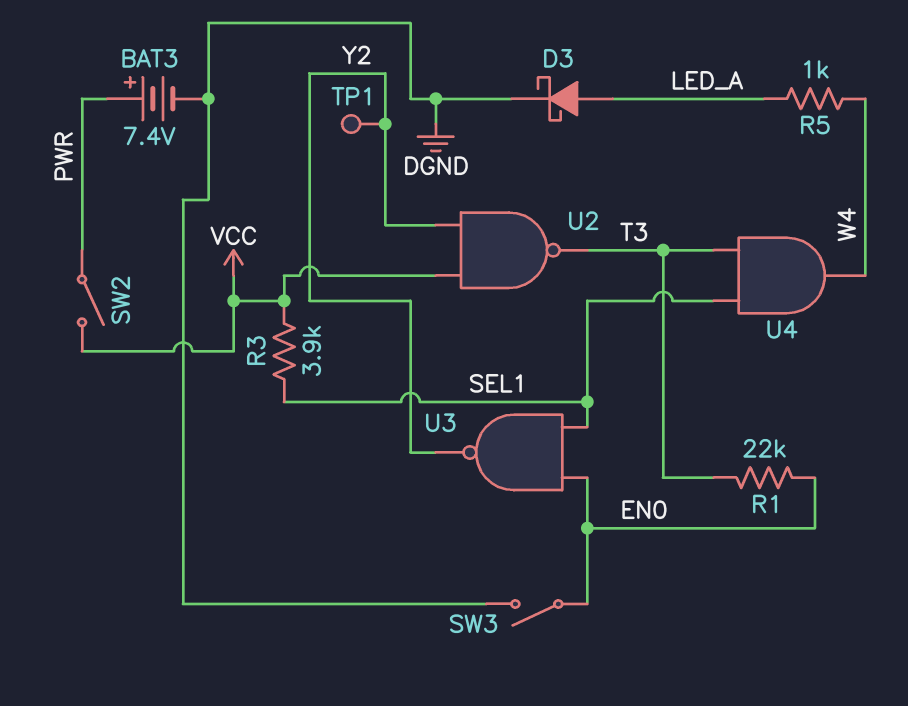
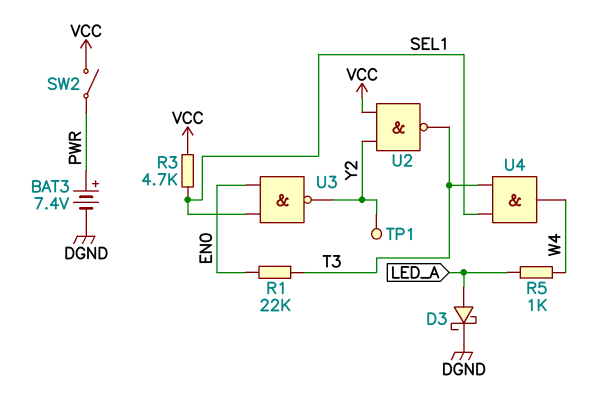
R3: 3.9k (SEL1, VCC) -> 4.7k (SEL1, VCC)
SW3: switch (DGND, EN0) -> none

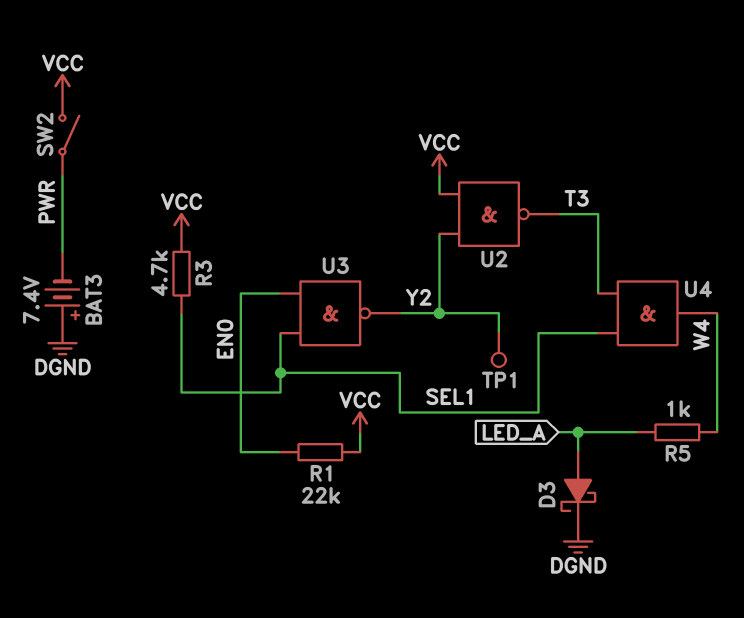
BAT3: 7.4V (plus PWR, minus DGND) -> 7.4V (plus DGND, minus PWR)
R1: 22k (EN0, T3) -> 22k (EN0, VCC)

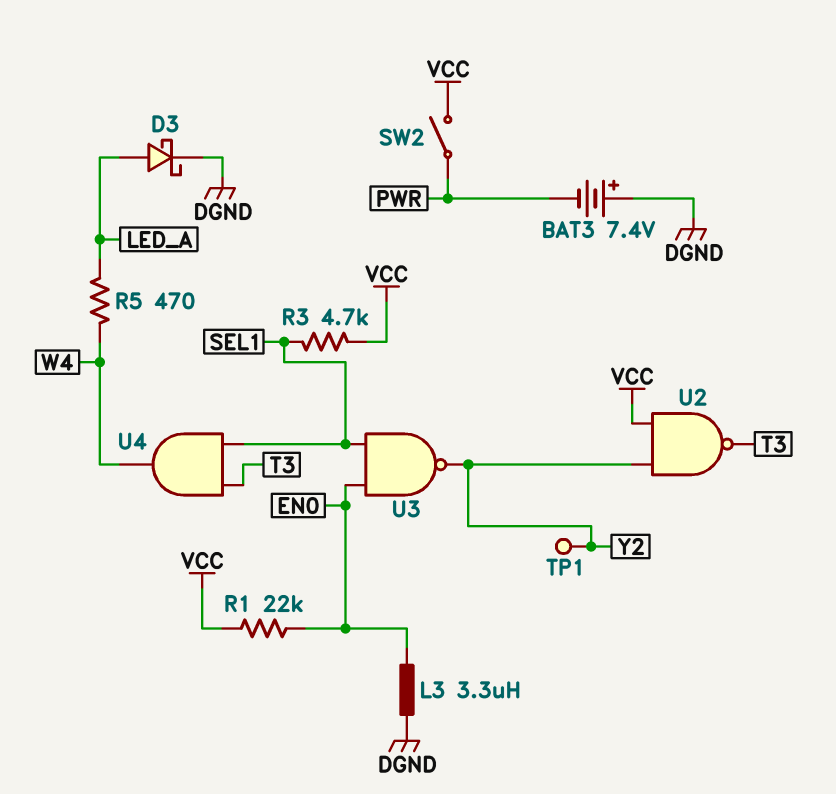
L3: none -> 3.3uH (DGND, EN0)
R5: 1k (LED_A, W4) -> 470 (LED_A, W4)

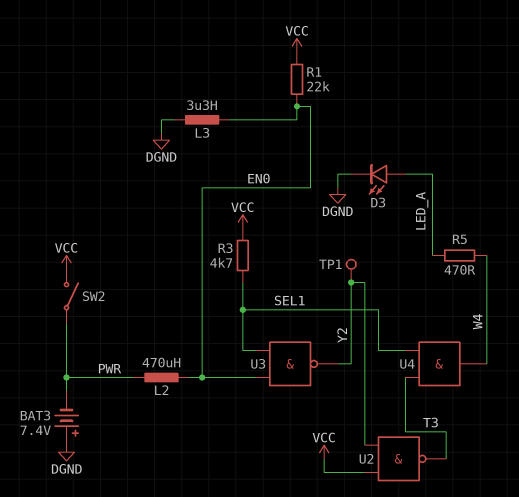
D3: schottky (A LED_A, K DGND) -> LED (A LED_A, K DGND)
L2: none -> 470uH (EN0, PWR)

